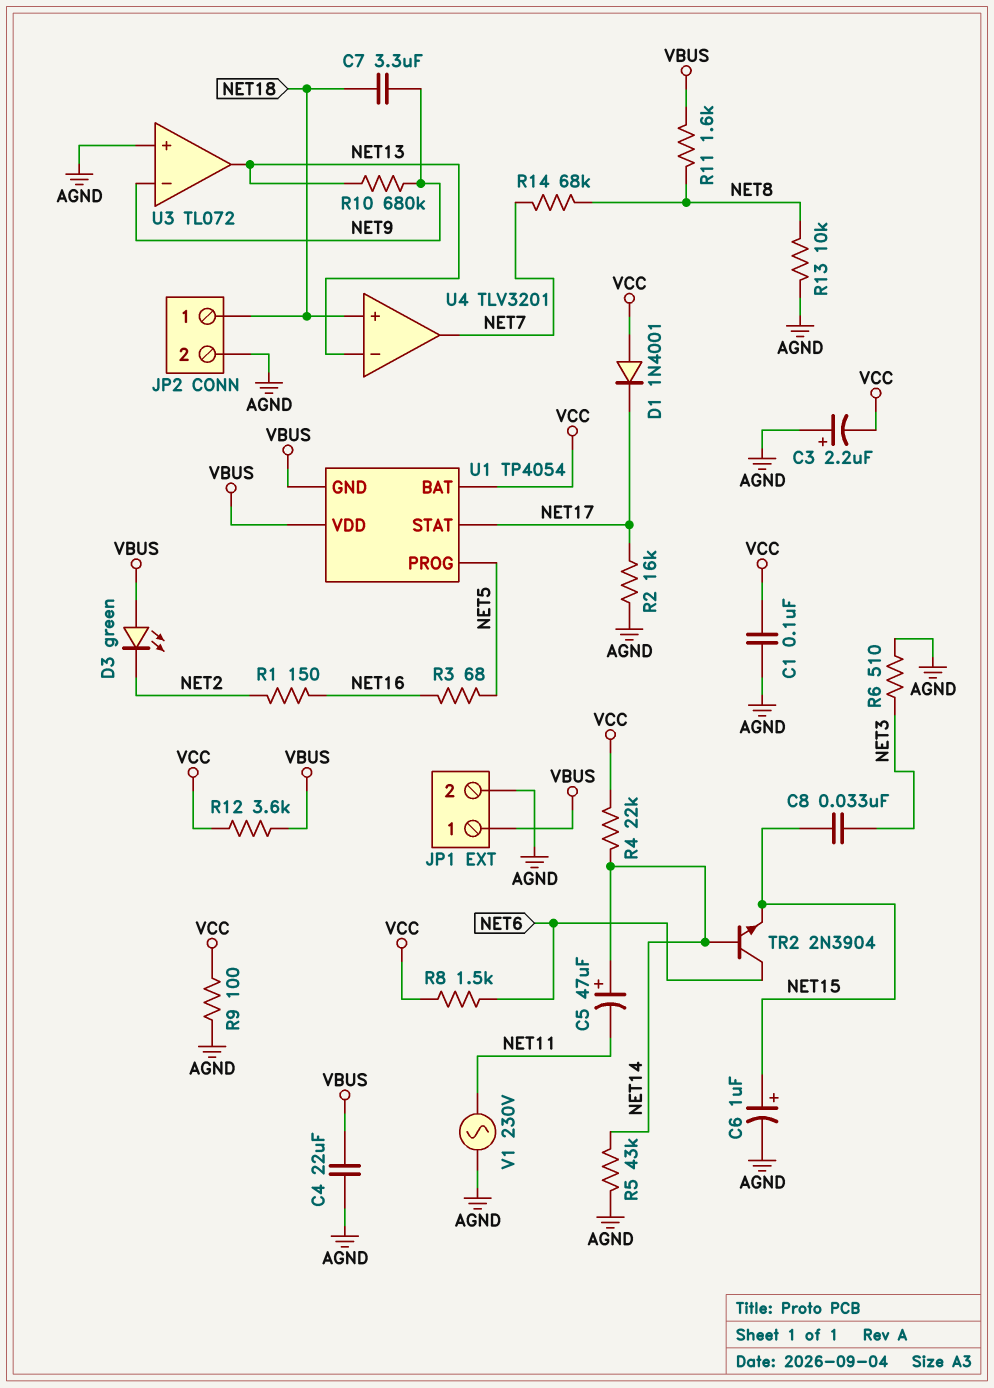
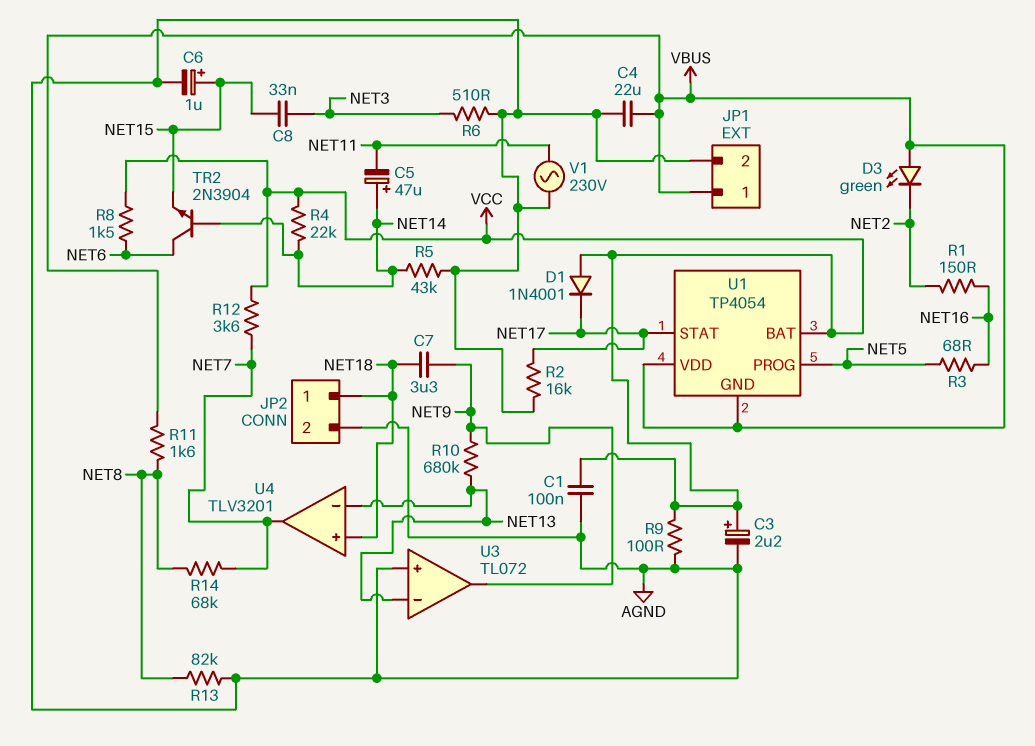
C3: 2.2uF (plus AGND, minus VCC) -> 2.2uF (plus VCC, minus AGND)
R12: 3.6k (VBUS, VCC) -> 3.6k (NET7, VCC)
R13: 10k (AGND, NET8) -> 82k (AGND, NET8)
U3 pin in-: NET9 -> NET13
U3 pin out: NET13 -> NET9

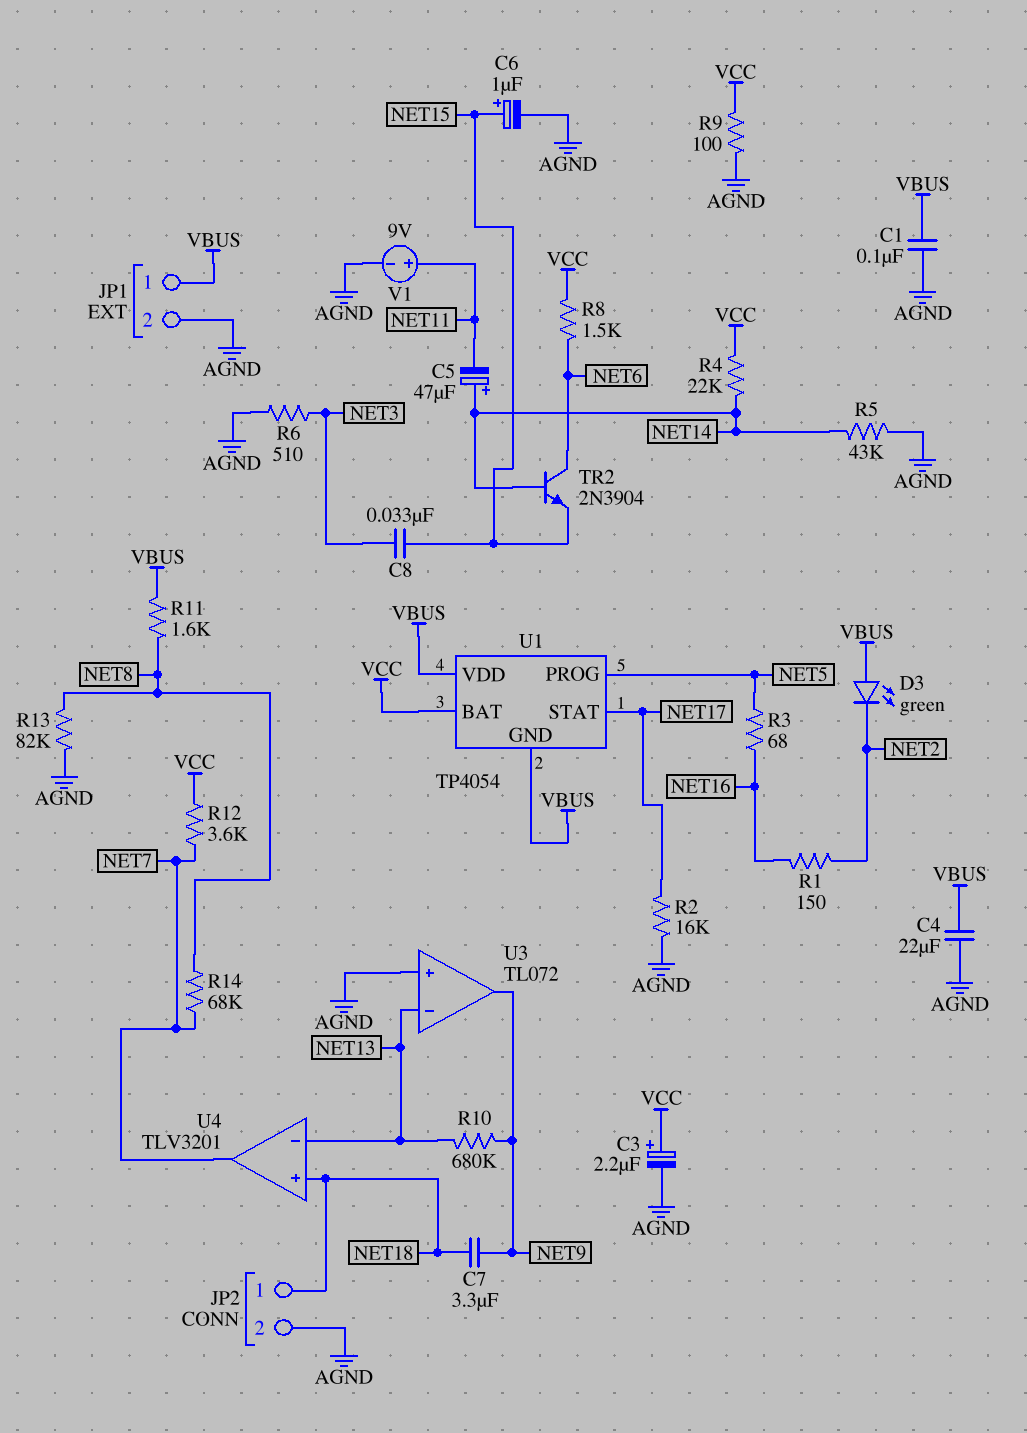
C1: 100nF (AGND, VCC) -> 100nF (AGND, VBUS)
D1: diode 1N4001 (A VCC, K NET17) -> none
V1: AC 230V (AGND, NET11) -> 9V (plus NET11, minus AGND)

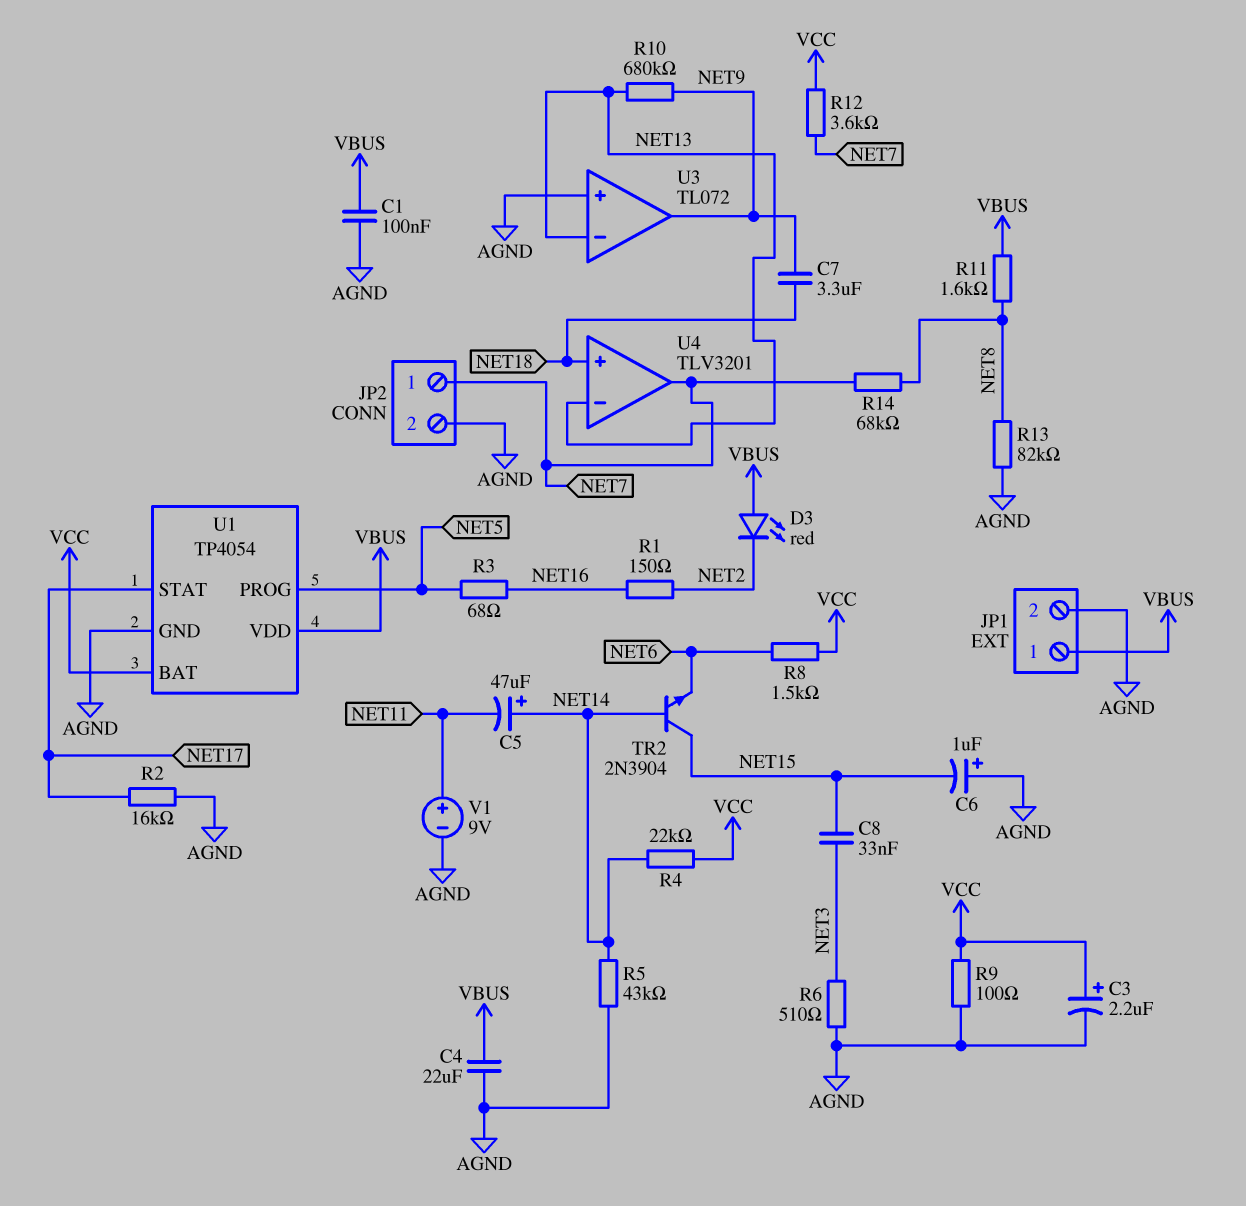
C6: 1uF (plus NET15, minus AGND) -> 1uF (plus AGND, minus NET15)
D3: LED green (A VBUS, K NET2) -> LED red (A VBUS, K NET2)
JP2 pin 1: NET18 -> NET7
TR2: NPN 2N3904 (B NET14, C NET6, E NET15) -> NPN 2N3904 (B NET14, C NET15, E NET6)
U1 pin GND: VBUS -> AGND

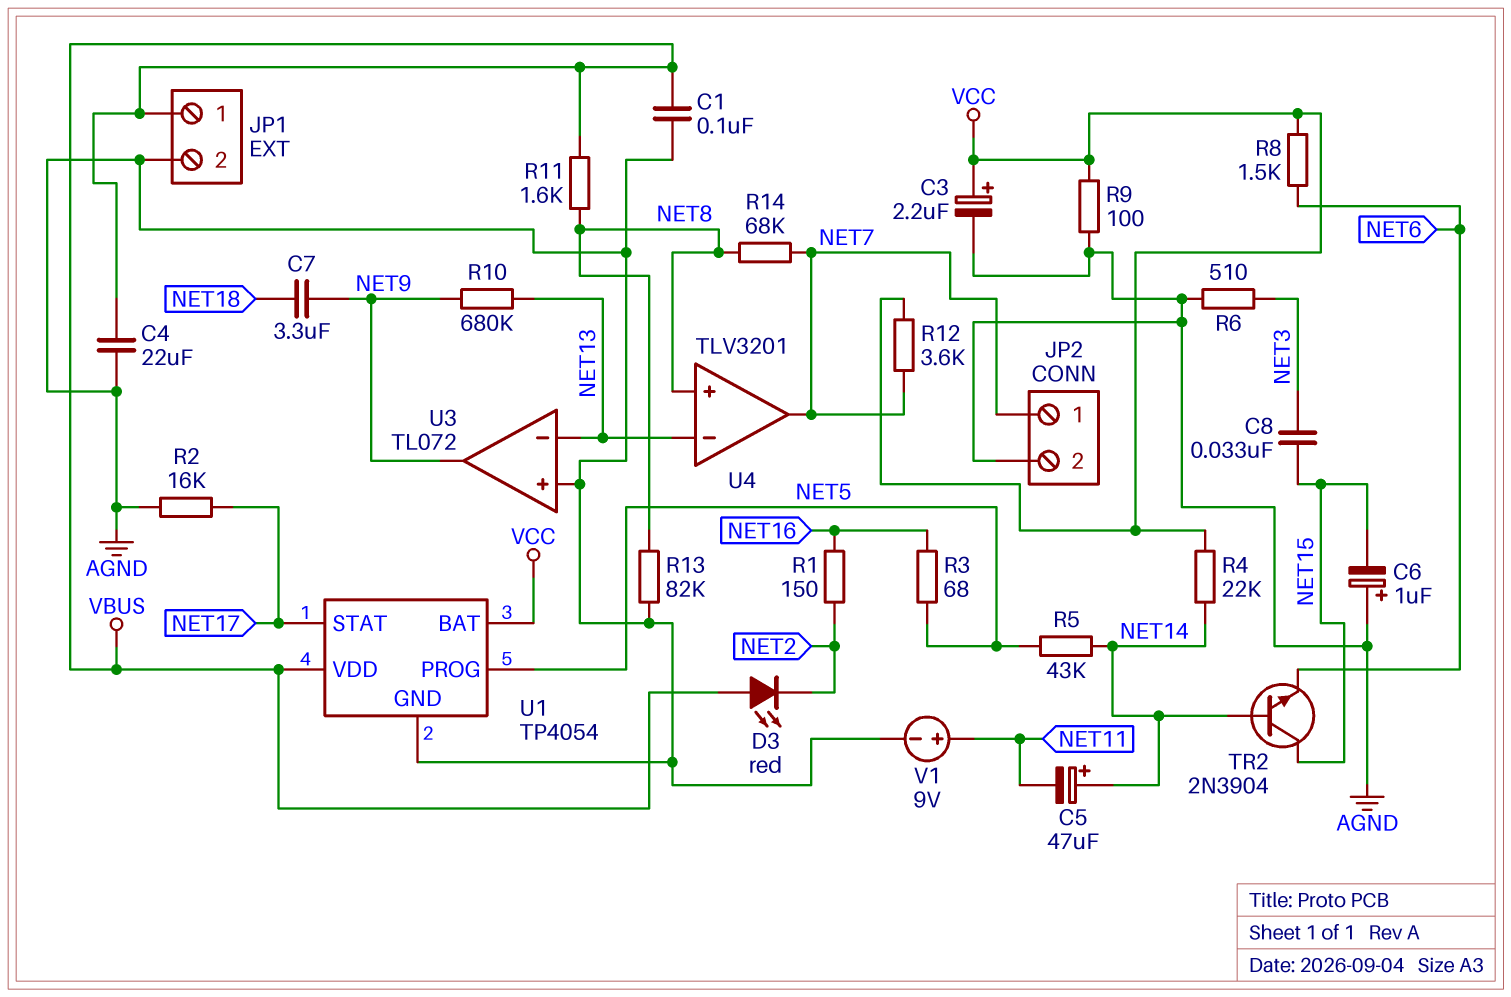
R5: 43k (AGND, NET14) -> 43k (NET5, NET14)
U4 pin in+: NET18 -> NET8

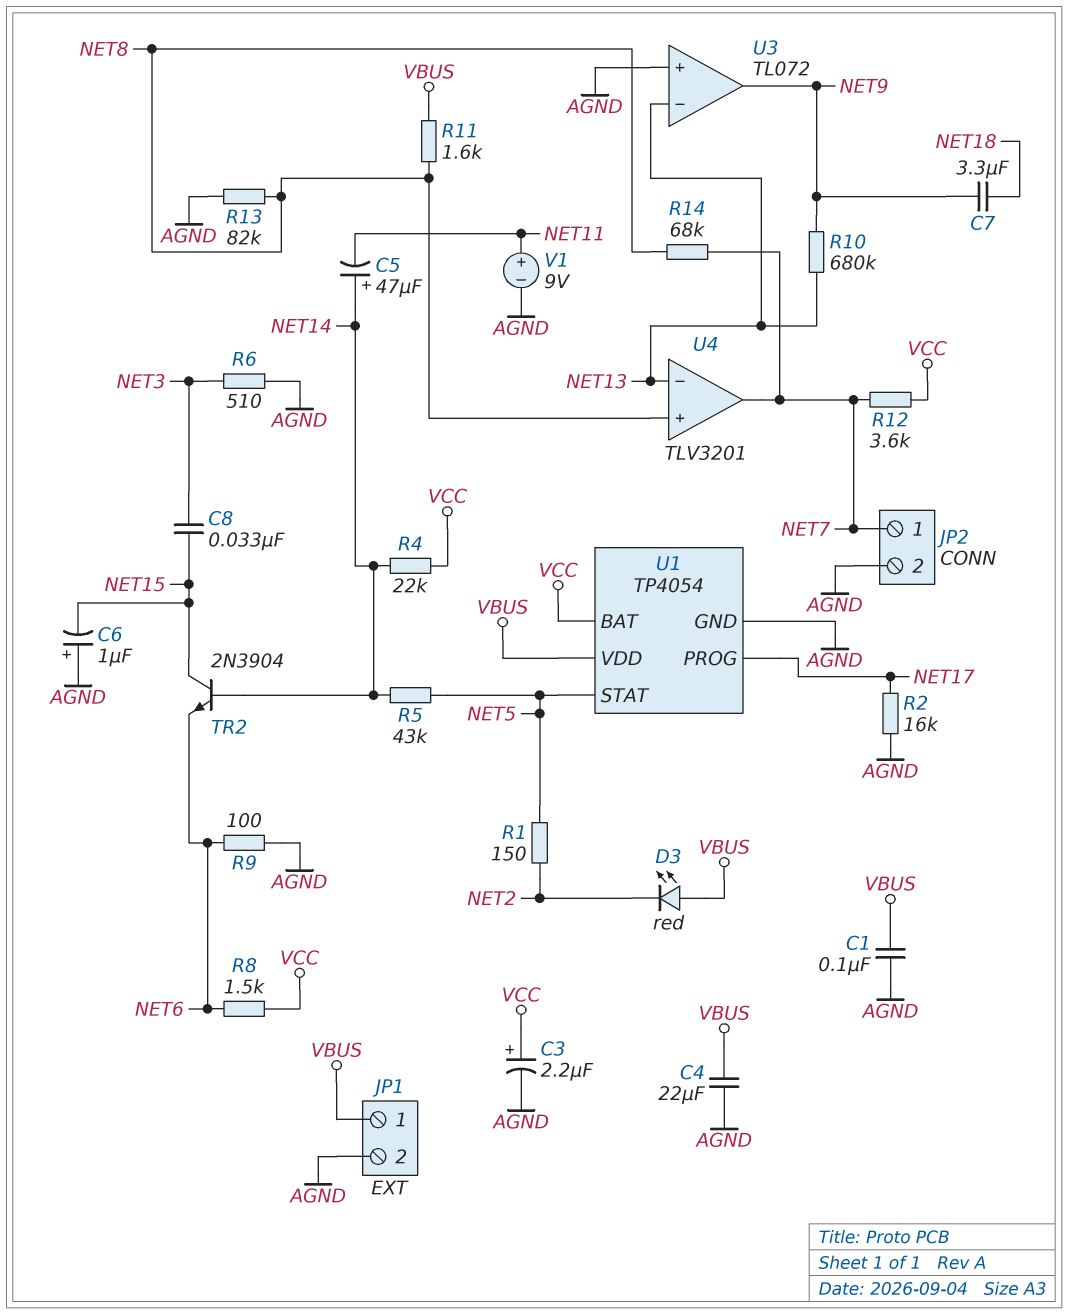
R1: 150 (NET2, NET16) -> 150 (NET2, NET5)
R3: 68 (NET5, NET16) -> none
R9: 100 (AGND, VCC) -> 100 (AGND, NET6)
U1 pin PROG: NET5 -> NET17
U1 pin STAT: NET17 -> NET5

